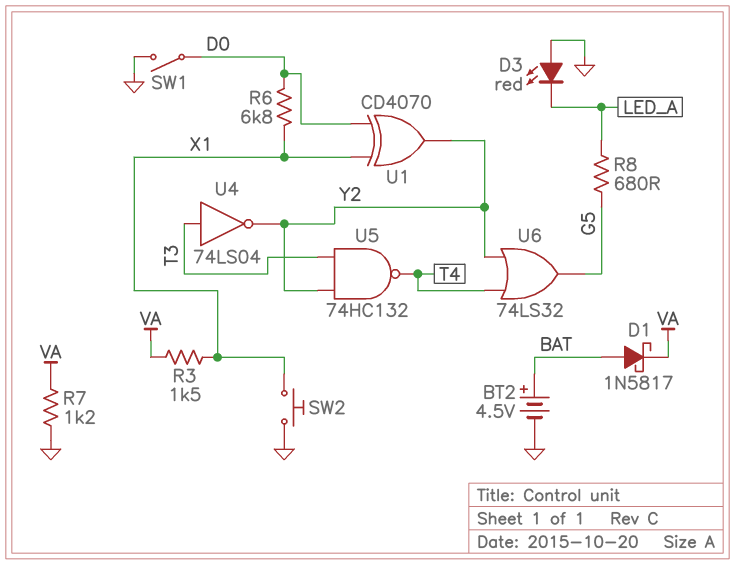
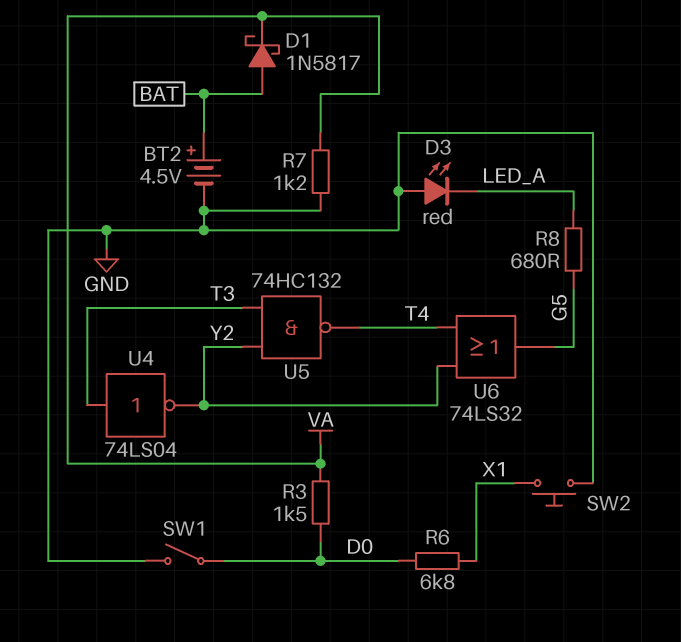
R3: 1.5k (VA, X1) -> 1.5k (D0, VA)
U1: XOR CD4070 (in D0, in X1, out Y2) -> none

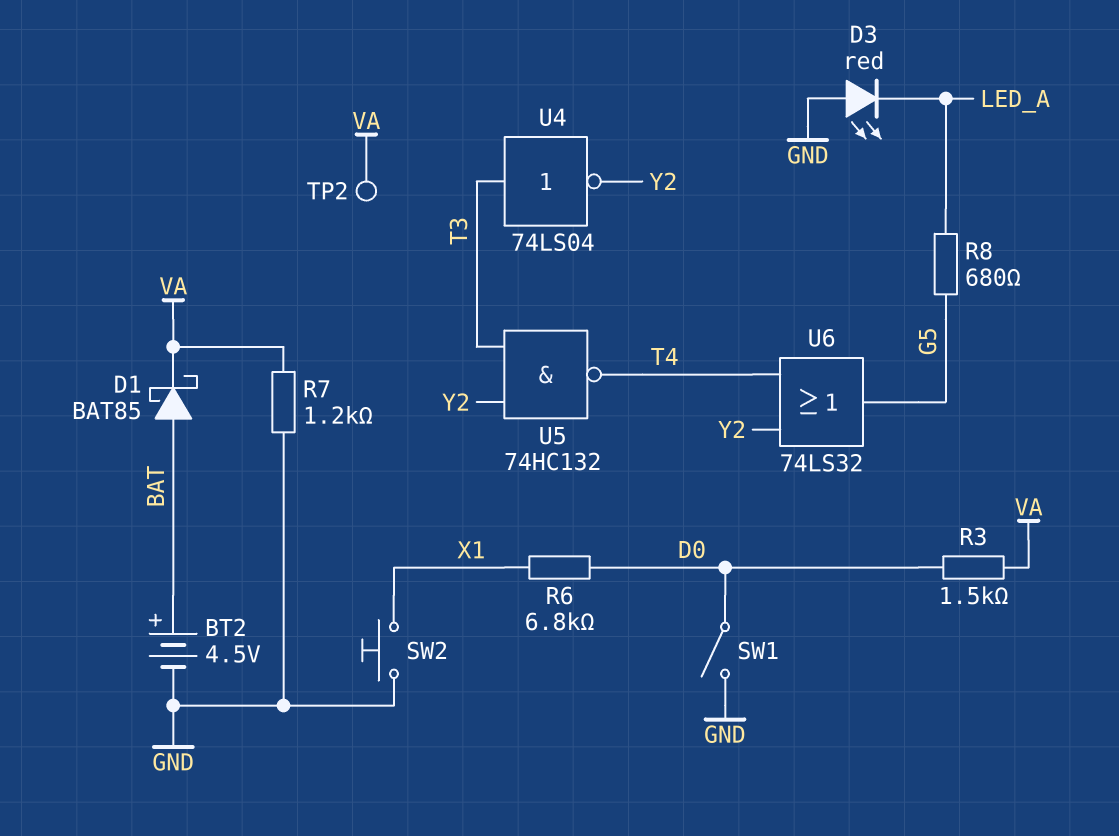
D1: schottky 1N5817 (A BAT, K VA) -> schottky BAT85 (A BAT, K VA)
TP2: none -> test point (VA)

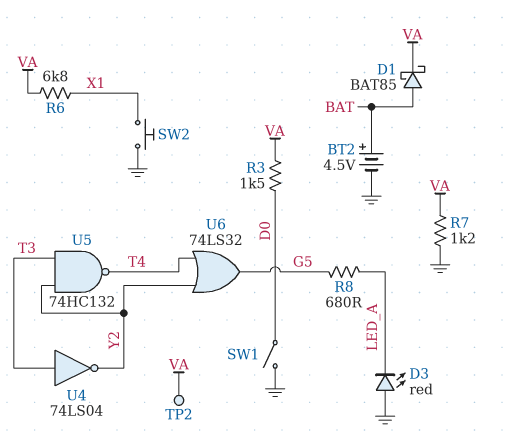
R6: 6.8k (D0, X1) -> 6.8k (VA, X1)

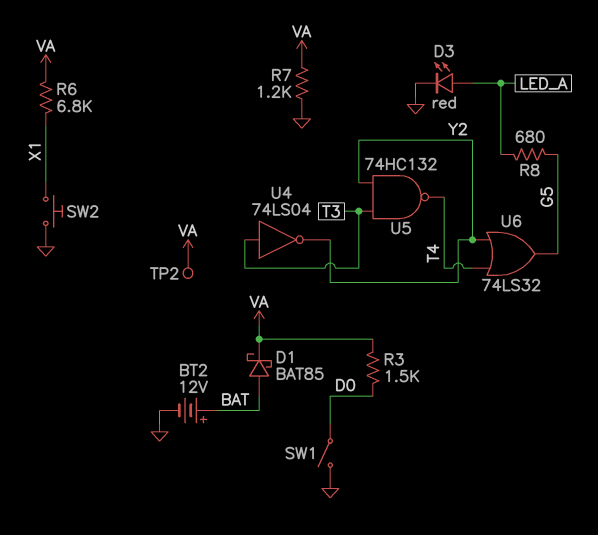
BT2: 4.5V (plus BAT, minus GND) -> 12V (plus BAT, minus GND)
D3: LED red (A GND, K LED_A) -> LED red (A LED_A, K GND)

